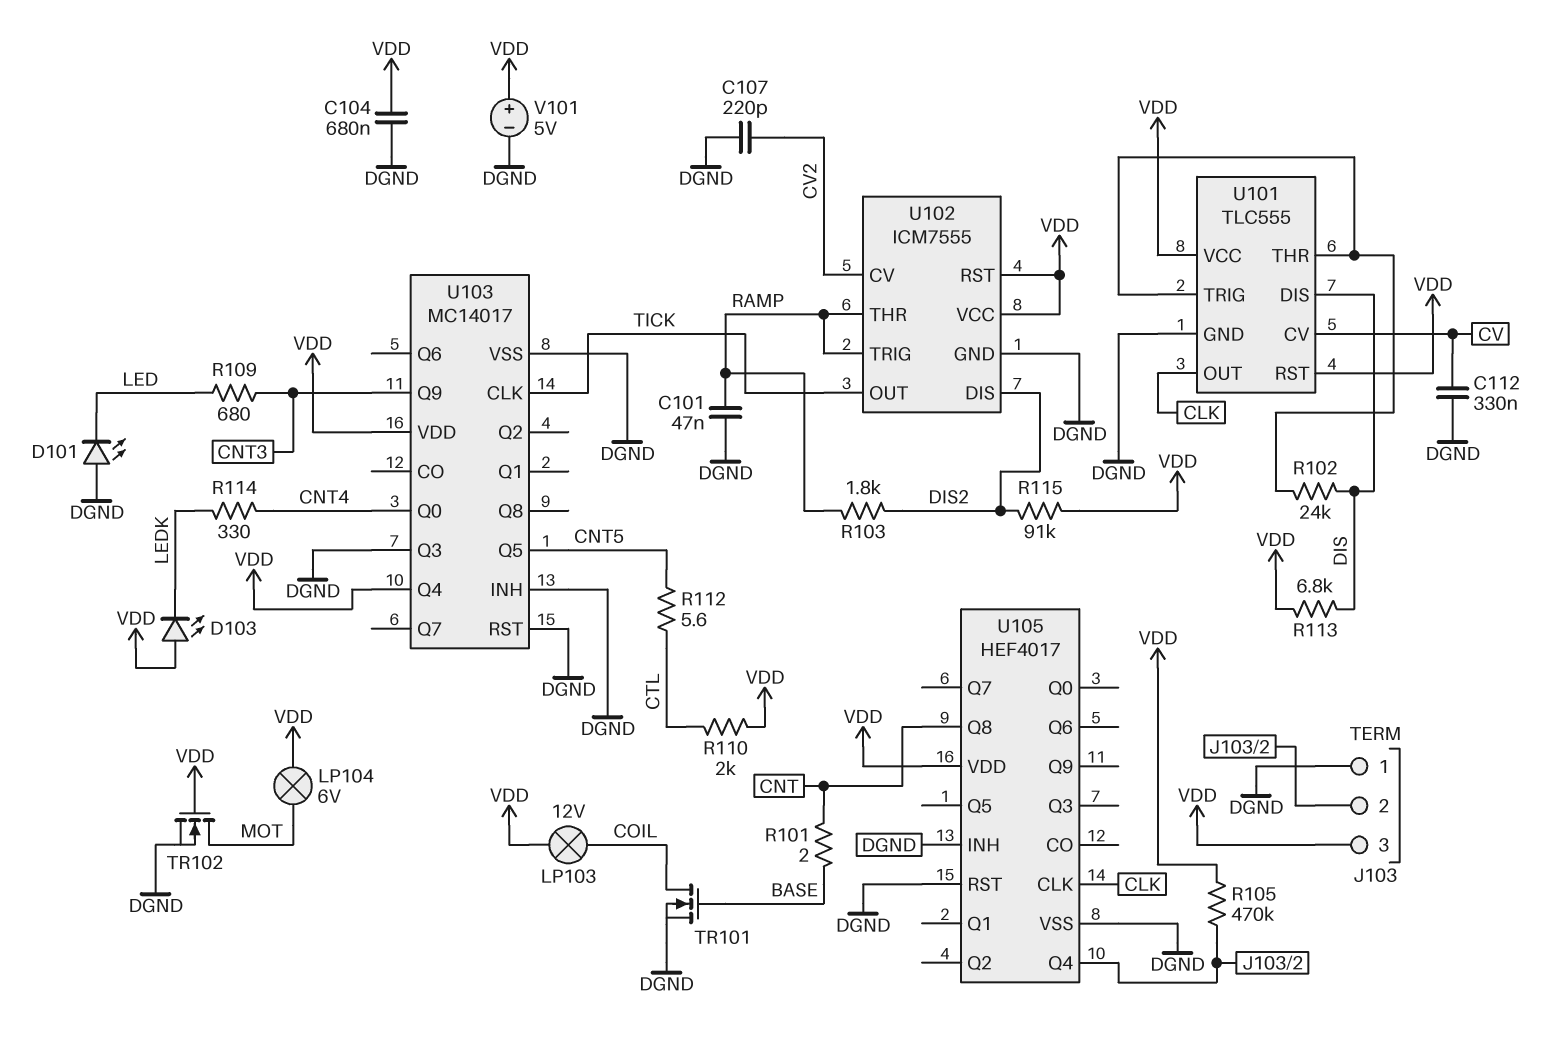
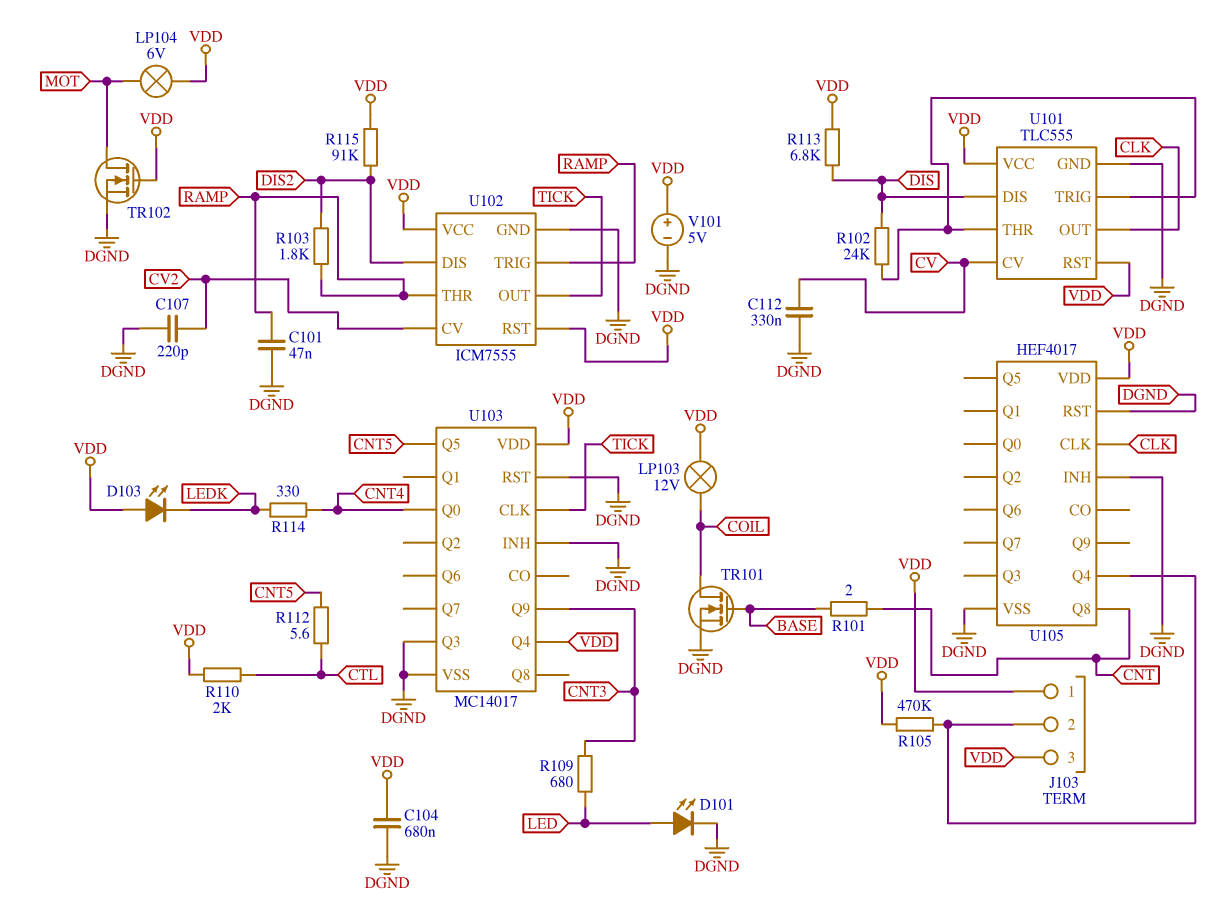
D101: LED (A DGND, K LED) -> LED (A LED, K DGND)
J103 pin 1: DGND -> VDD

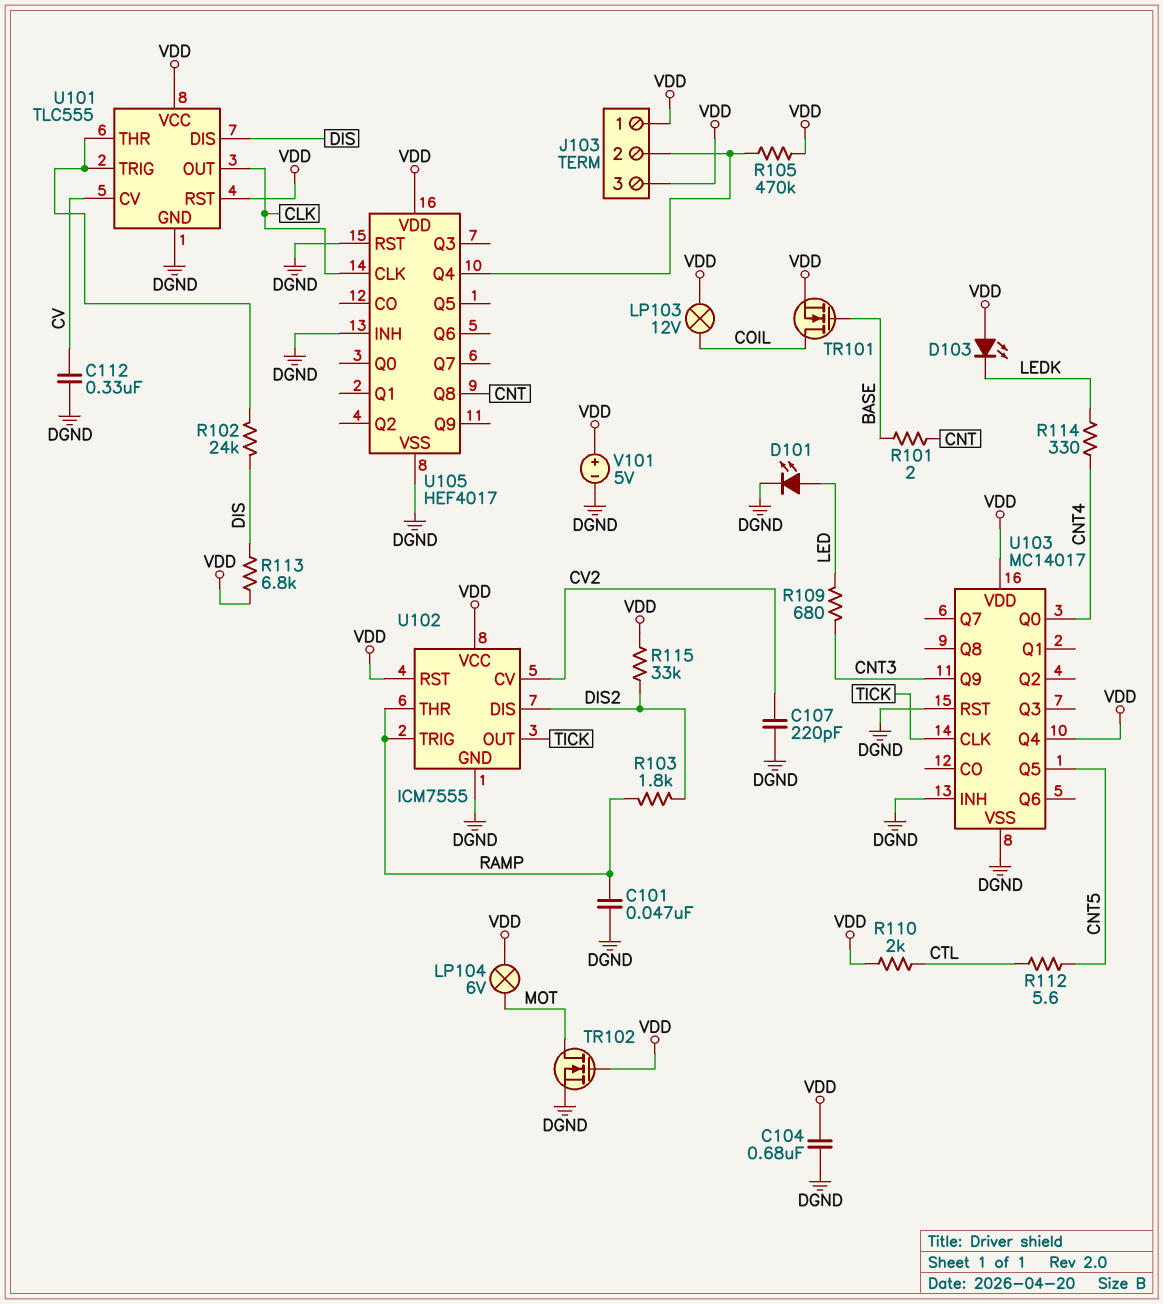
R115: 91k (DIS2, VDD) -> 33k (DIS2, VDD)
TR101: NMOS (G BASE, D COIL, S DGND) -> NMOS (G BASE, D COIL, S VDD)
U103 pin Q3: DGND -> none

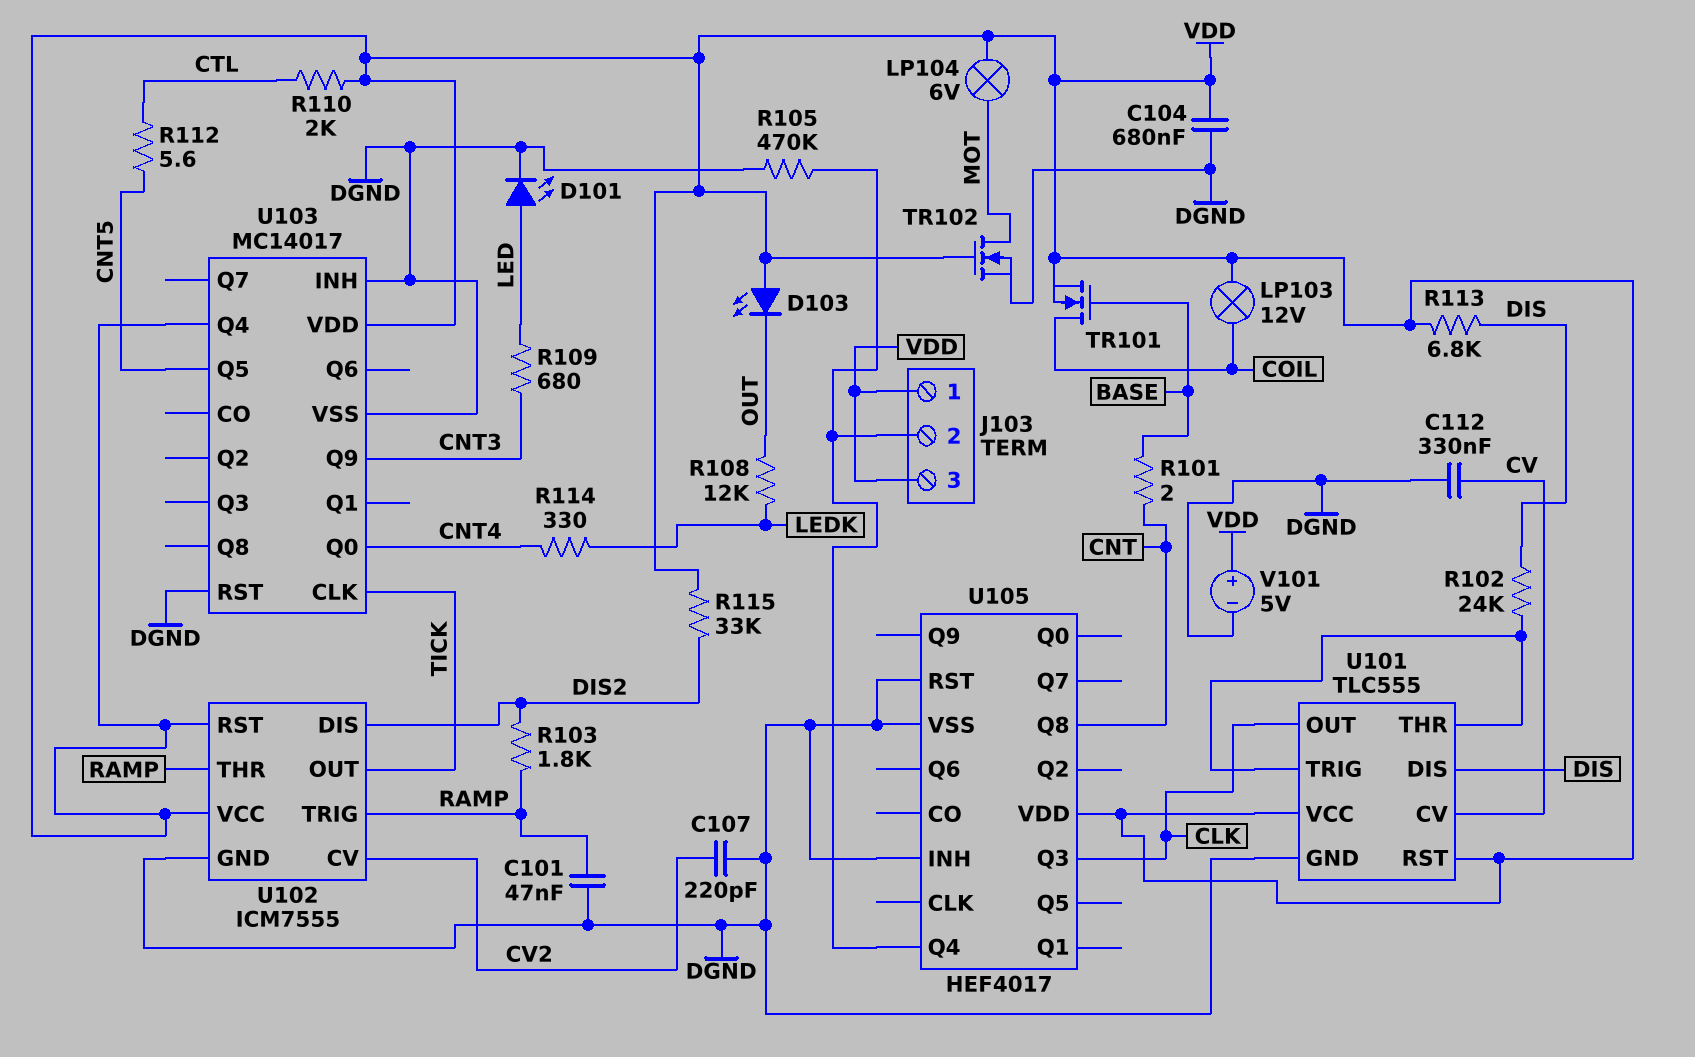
D103: LED (A VDD, K LEDK) -> LED (A VDD, K OUT)
R105: 470k (J103/2, VDD) -> 470k (DGND, J103/2)
R108: none -> 12k (LEDK, OUT)
U105 pin CLK: CLK -> none
U105 pin Q3: none -> CLK

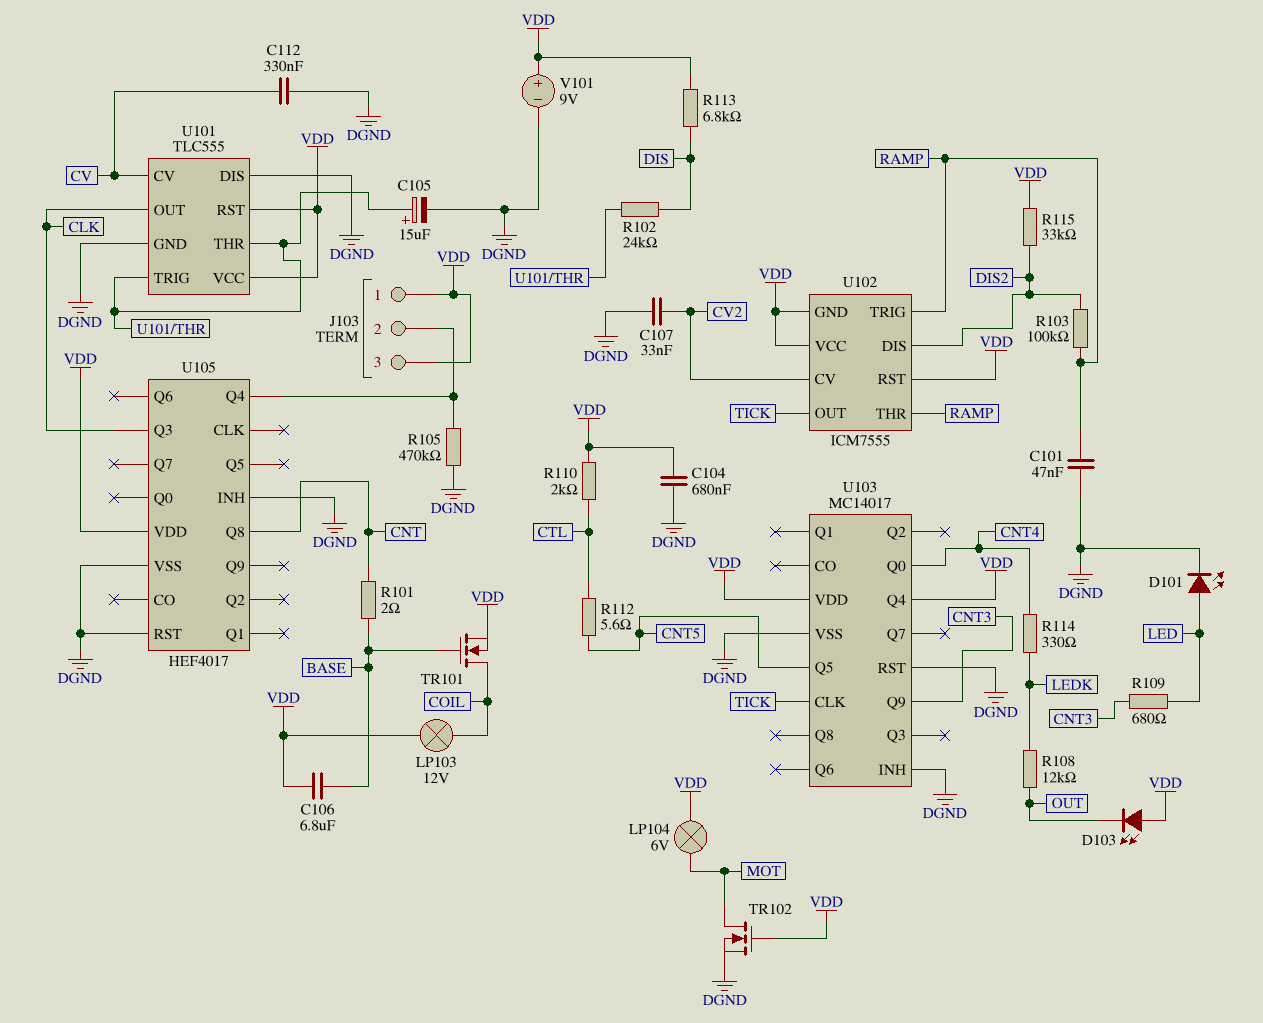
C105: none -> 15uF (plus U101/THR, minus DGND)
C106: none -> 6.8uF (BASE, VDD)
C107: 220pF (CV2, DGND) -> 33nF (CV2, DGND)
R103: 1.8k (DIS2, RAMP) -> 100k (DIS2, RAMP)
U101 pin DIS: DIS -> DGND
U102 pin GND: DGND -> VDD
V101: 5V (plus VDD, minus DGND) -> 9V (plus VDD, minus DGND)

